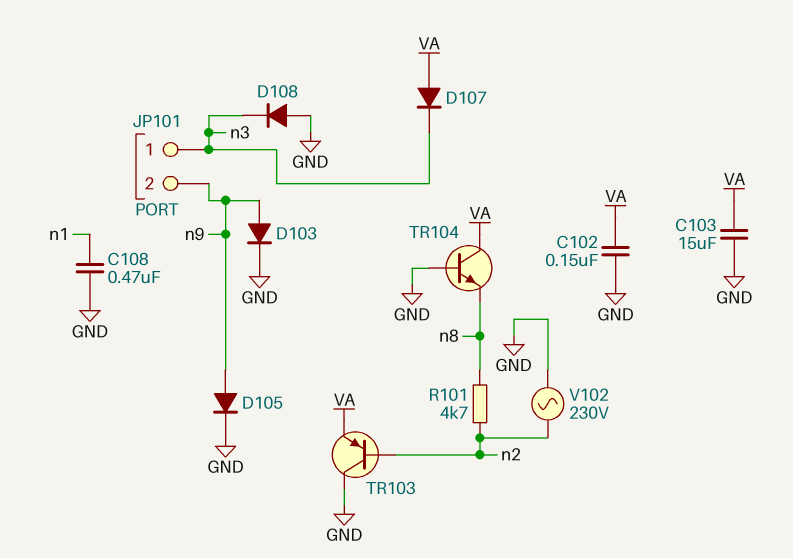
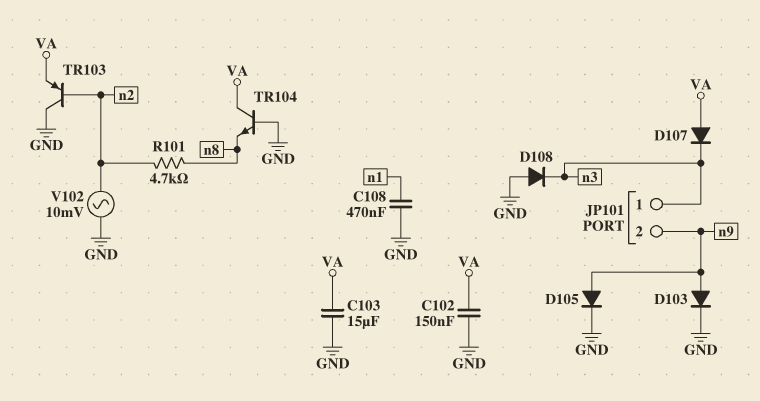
V102: AC 230V (GND, n2) -> AC 10mV (GND, n2)

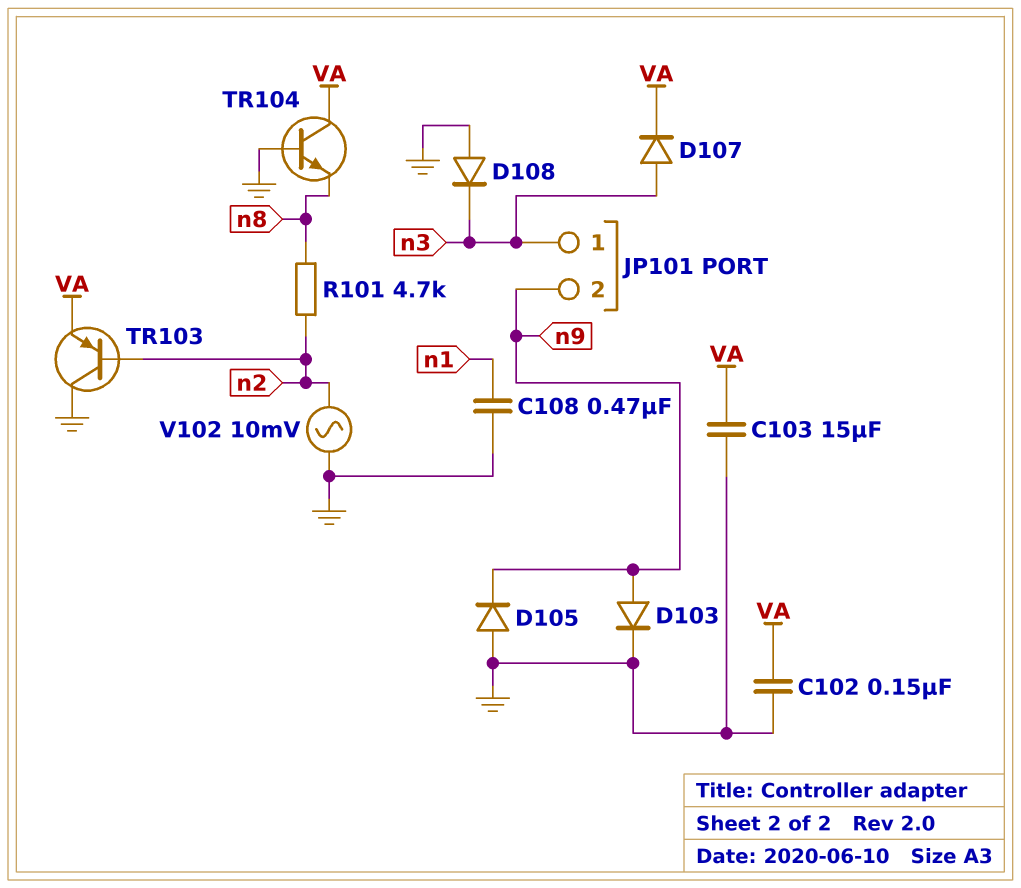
D105: diode (A n9, K GND) -> diode (A GND, K n9)
D107: diode (A VA, K n3) -> diode (A n3, K VA)

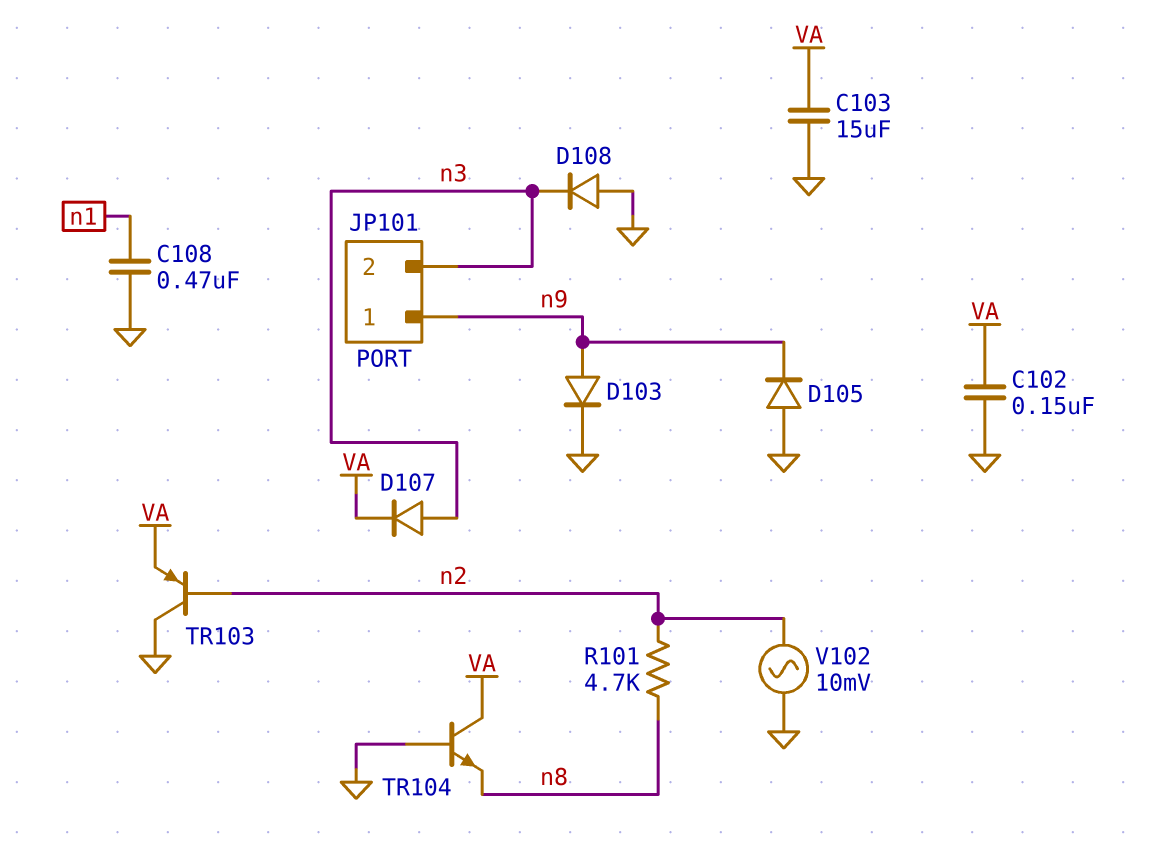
JP101 pin 1: n3 -> n9
JP101 pin 2: n9 -> n3

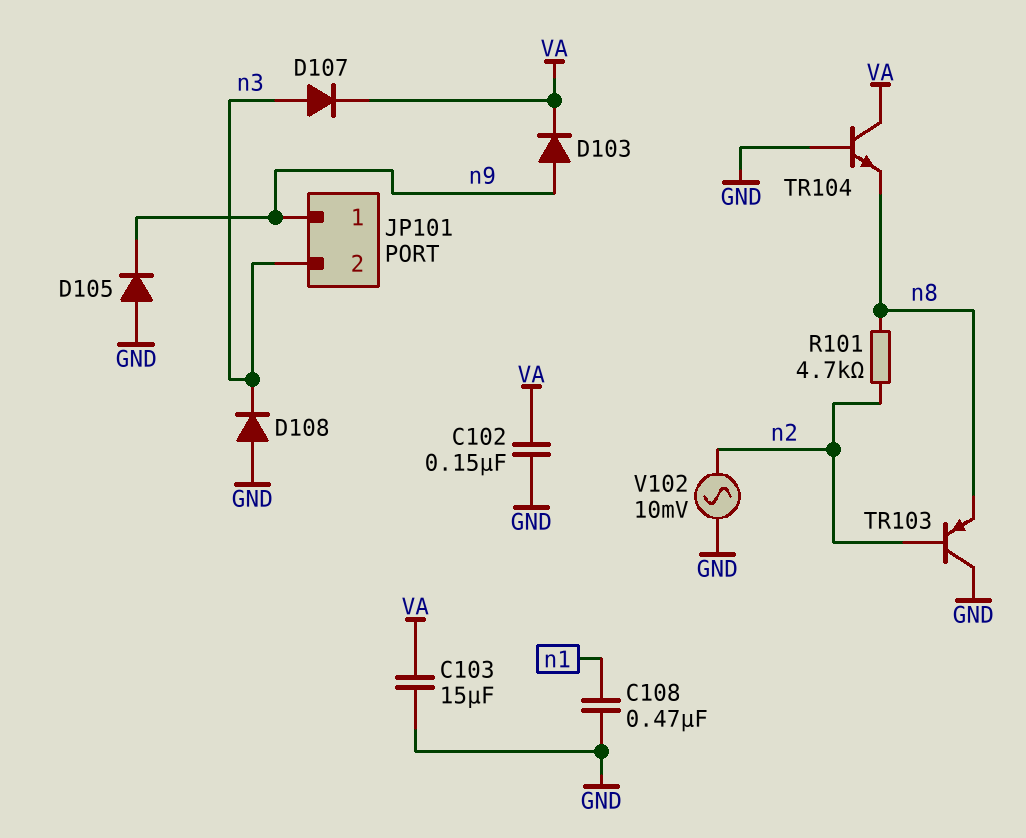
D103: diode (A n9, K GND) -> diode (A n9, K VA)
TR103: PNP (B n2, C GND, E VA) -> PNP (B n2, C GND, E n8)

